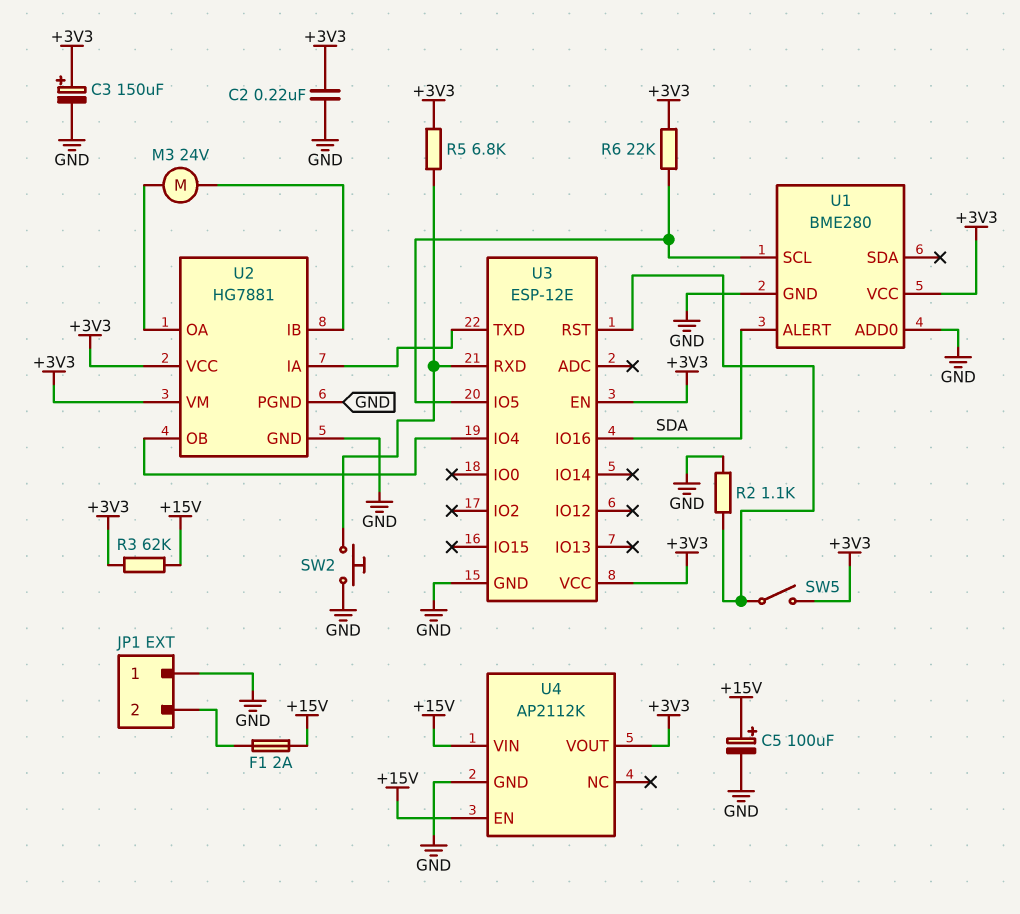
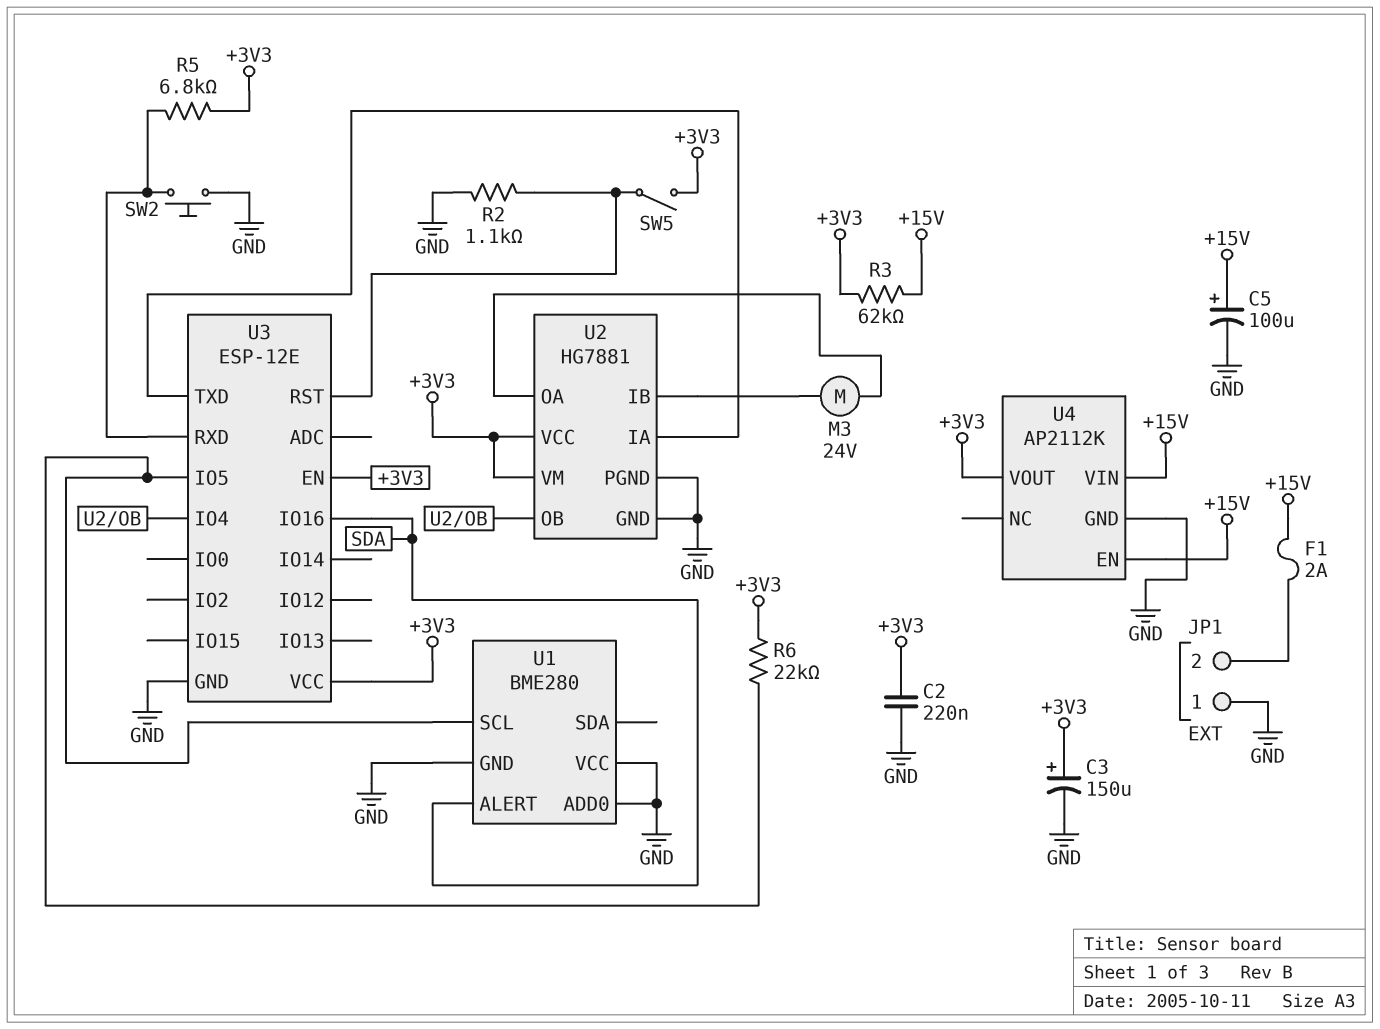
U1 pin VCC: +3V3 -> GND

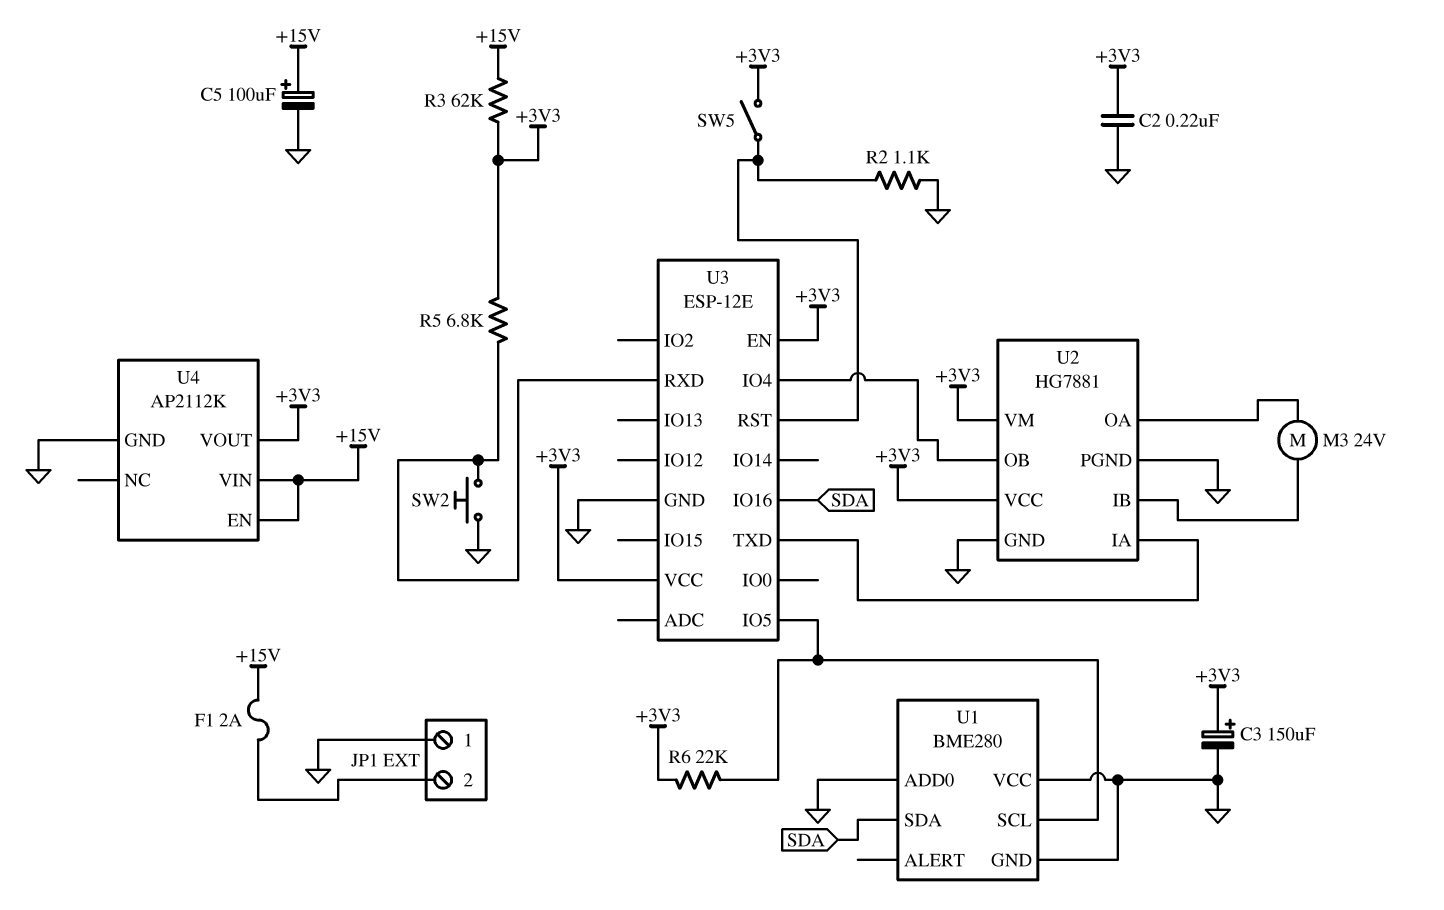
U1 pin ALERT: SDA -> none
U1 pin SDA: none -> SDA

